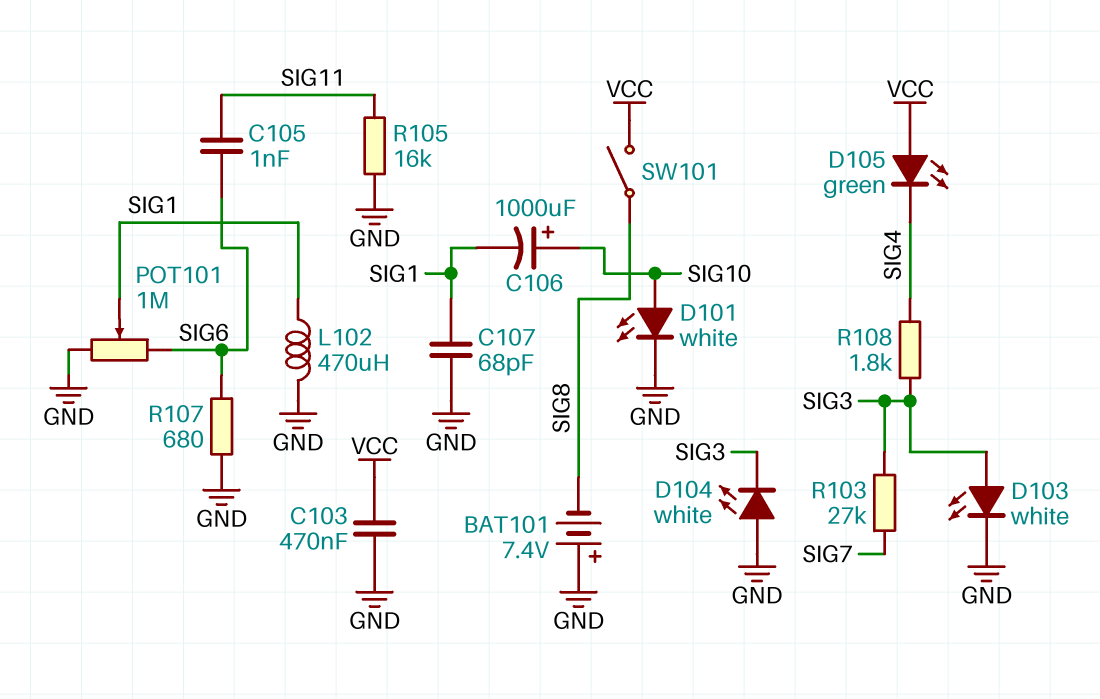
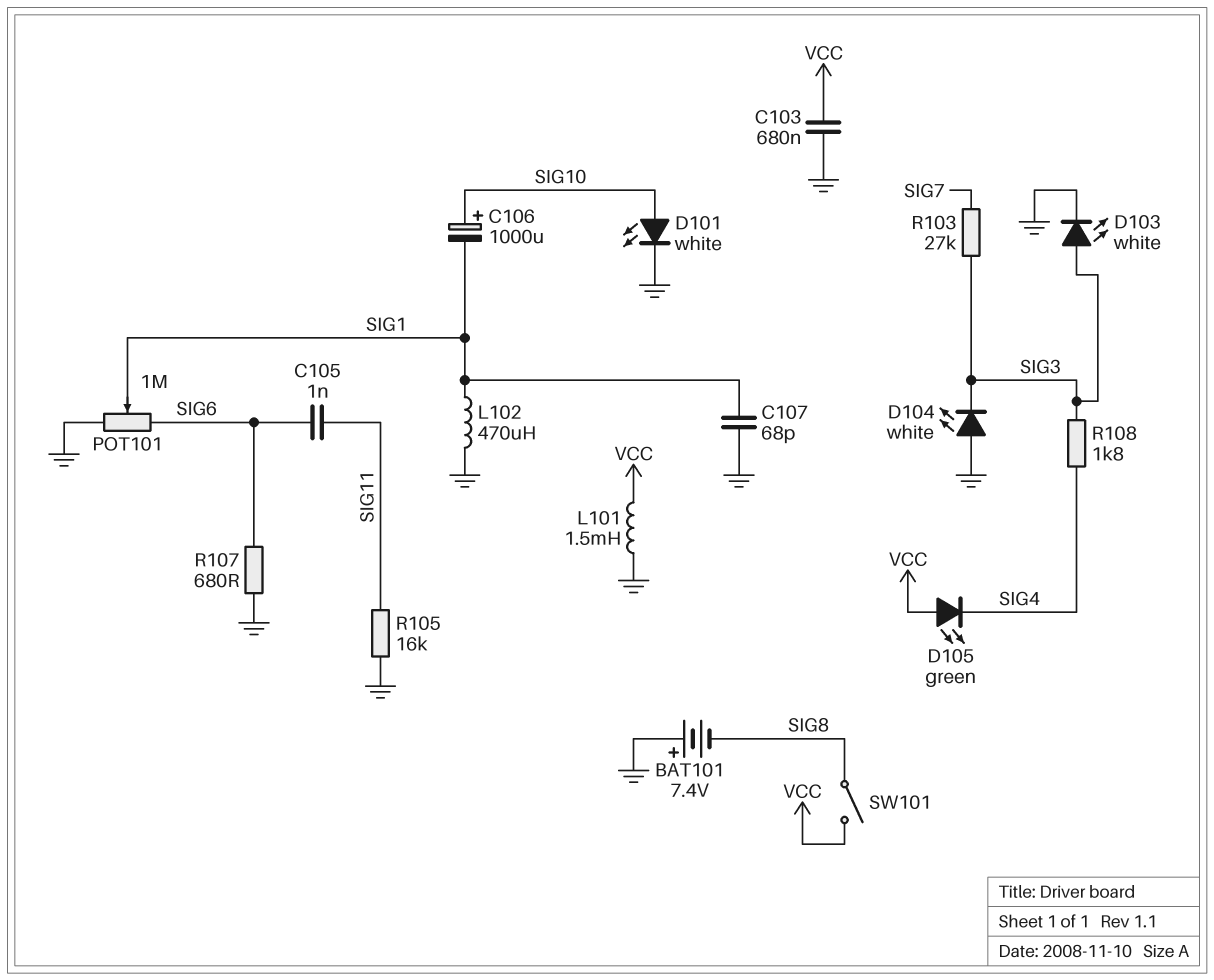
C103: 470nF (GND, VCC) -> 680nF (GND, VCC)
L101: none -> 1.5mH (GND, VCC)

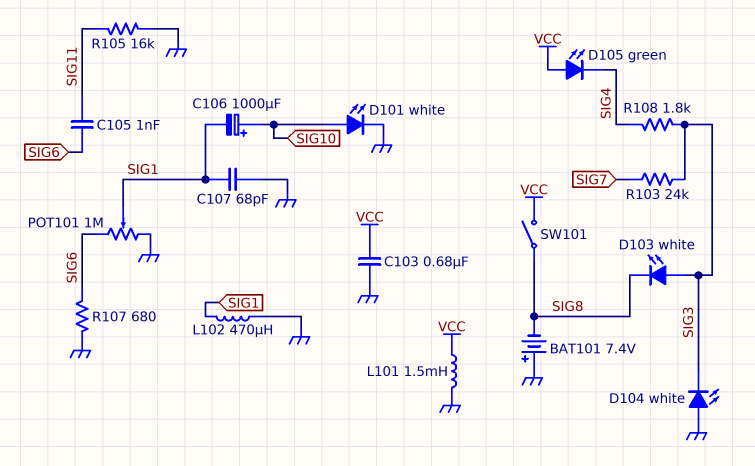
D103: LED white (A SIG3, K GND) -> LED white (A SIG3, K SIG8)
R103: 27k (SIG3, SIG7) -> 24k (SIG3, SIG7)

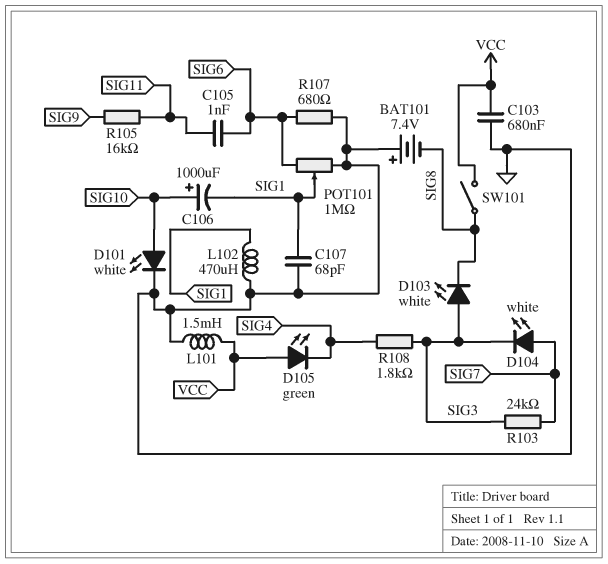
D104: LED white (A GND, K SIG3) -> LED white (A SIG7, K SIG3)
R105: 16k (GND, SIG11) -> 16k (SIG9, SIG11)

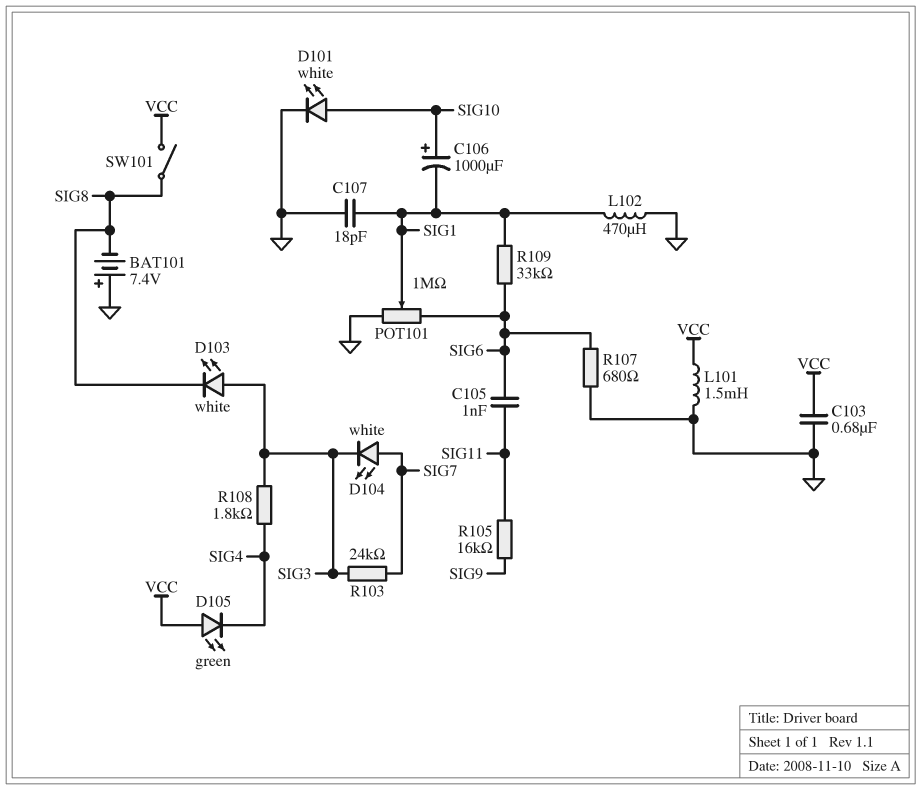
C107: 68pF (GND, SIG1) -> 18pF (GND, SIG1)
R109: none -> 33k (SIG1, SIG6)

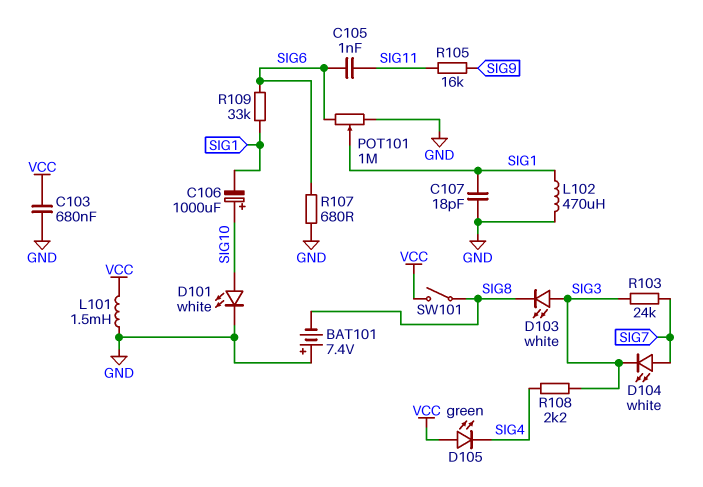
R108: 1.8k (SIG3, SIG4) -> 2.2k (SIG3, SIG4)

